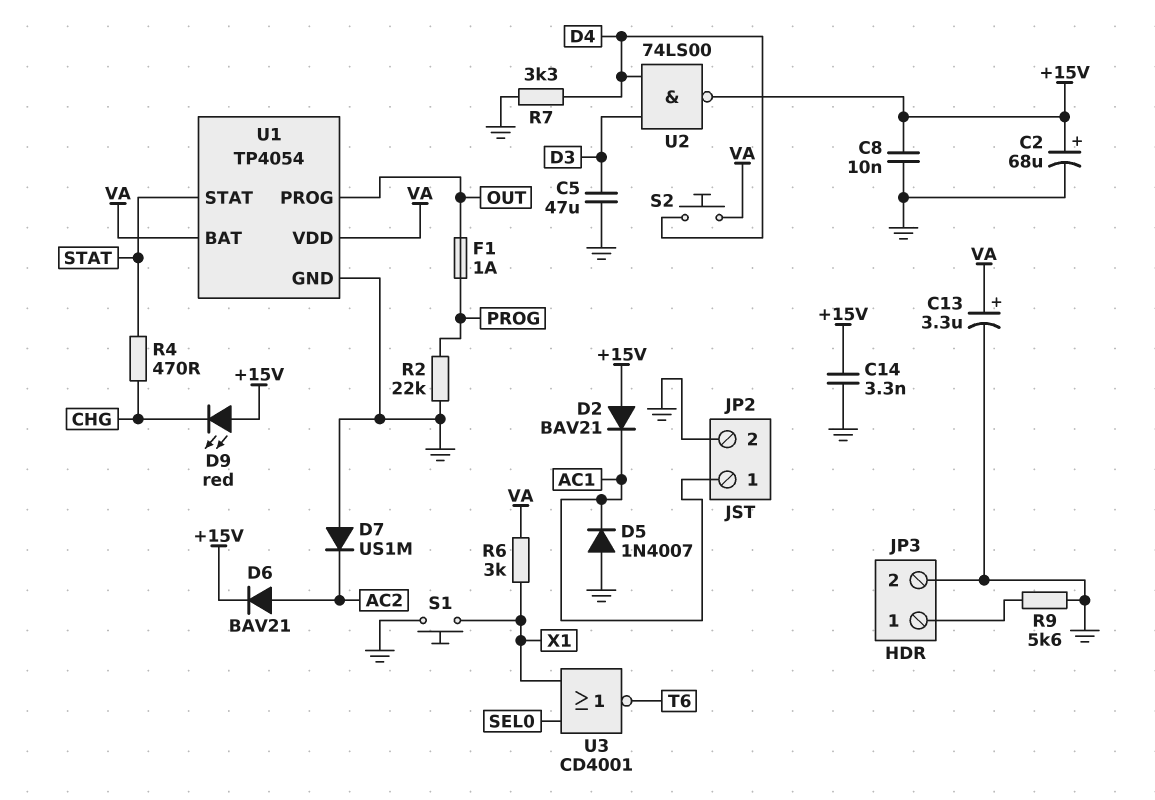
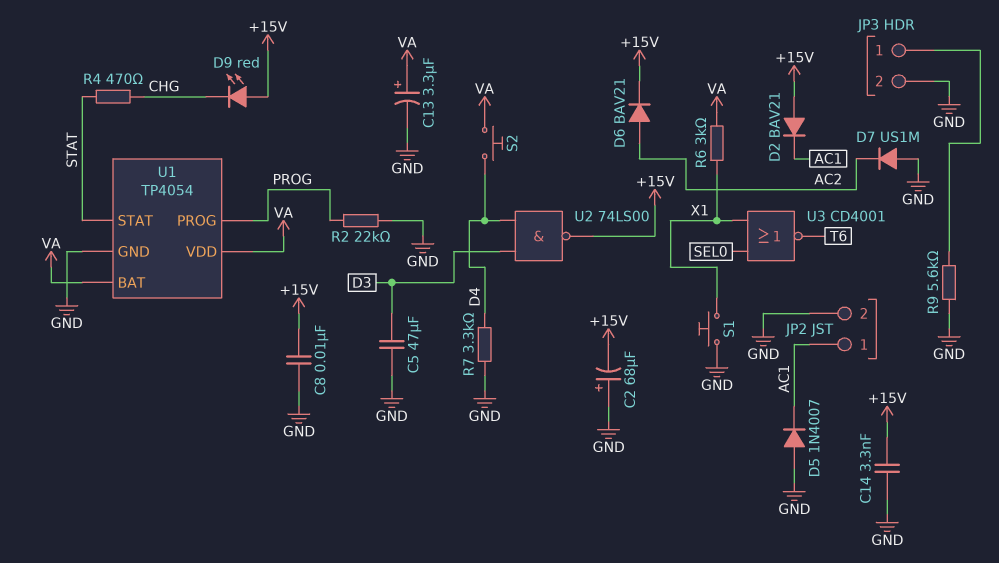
C2: 68uF (plus +15V, minus GND) -> 68uF (plus GND, minus +15V)
F1: 1A (OUT, PROG) -> none
U1 pin PROG: OUT -> PROG

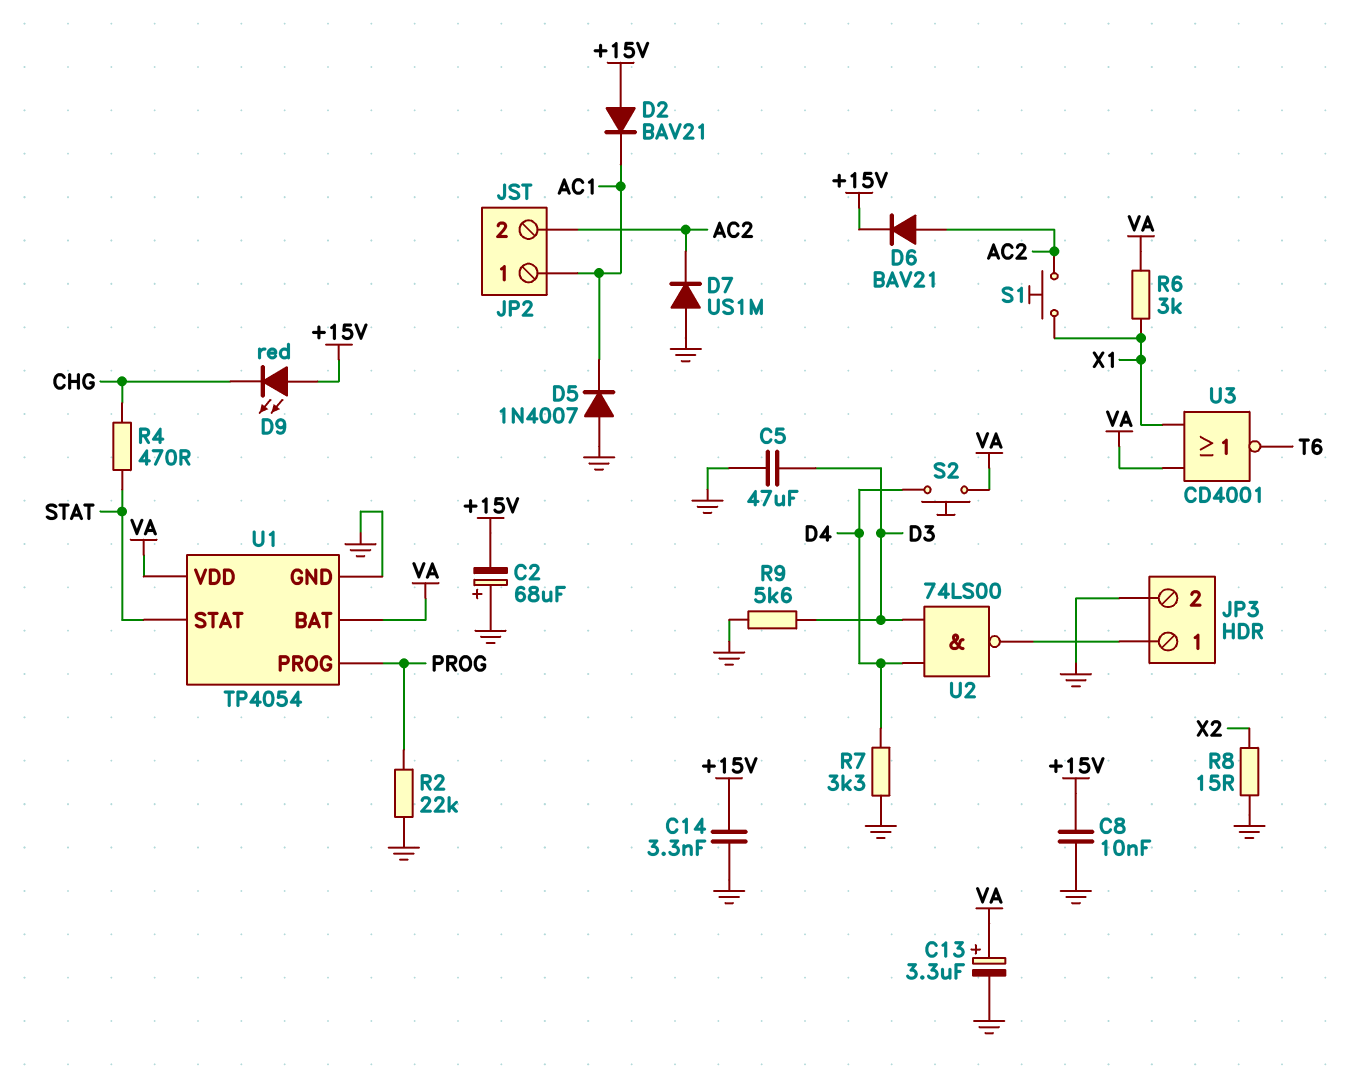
JP2 pin 2: GND -> AC2
R8: none -> 15 (GND, X2)
R9: 5.6k (GND, JP3/1) -> 5.6k (D3, GND)
S1: button (GND, X1) -> button (AC2, X1)
U2: NAND 74LS00 (in D3, in D4, out +15V) -> NAND 74LS00 (in D3, in D4, out JP3/1)
U3: NOR CD4001 (in SEL0, in X1, out T6) -> NOR CD4001 (in VA, in X1, out T6)

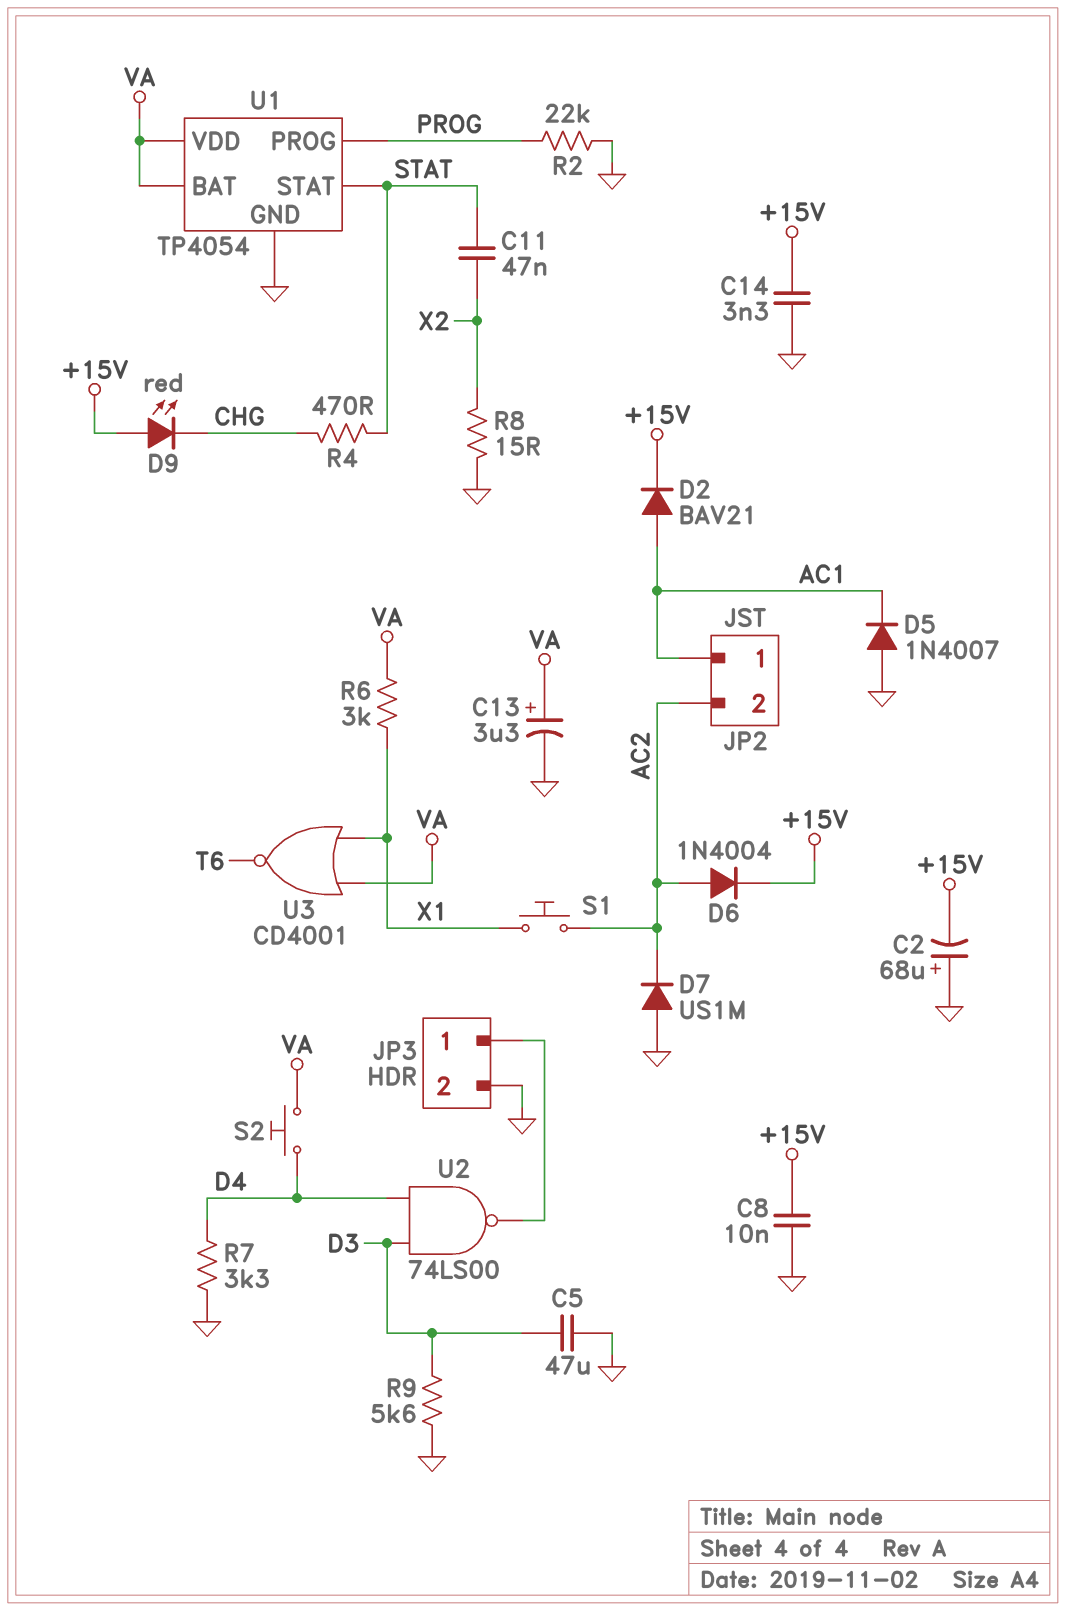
C11: none -> 47nF (STAT, X2)
D2: diode BAV21 (A +15V, K AC1) -> diode BAV21 (A AC1, K +15V)
D6: diode BAV21 (A AC2, K +15V) -> diode 1N4004 (A AC2, K +15V)

